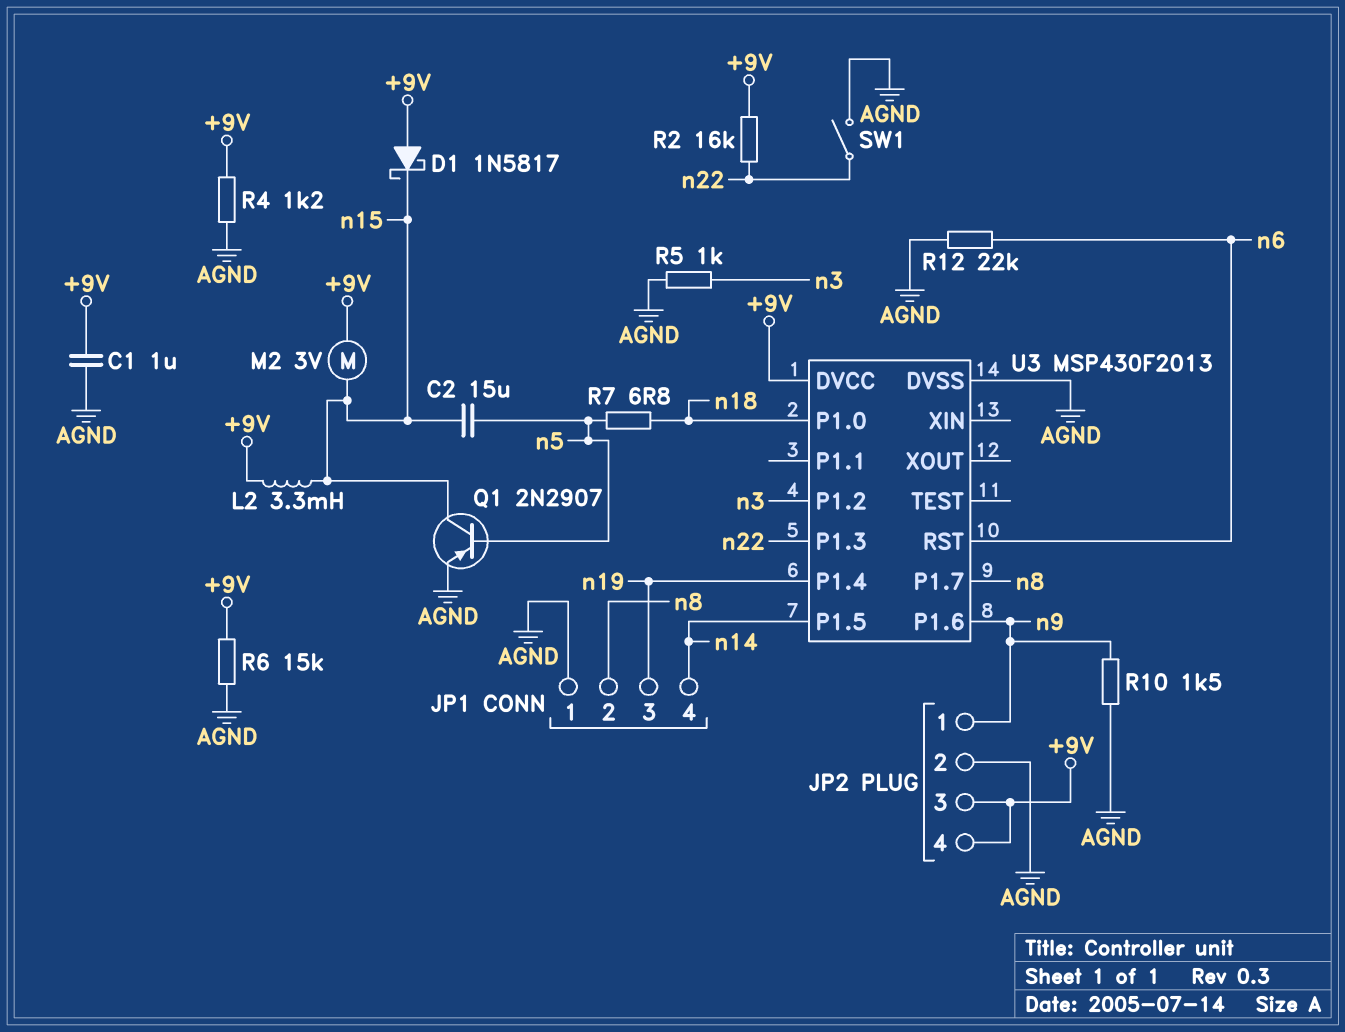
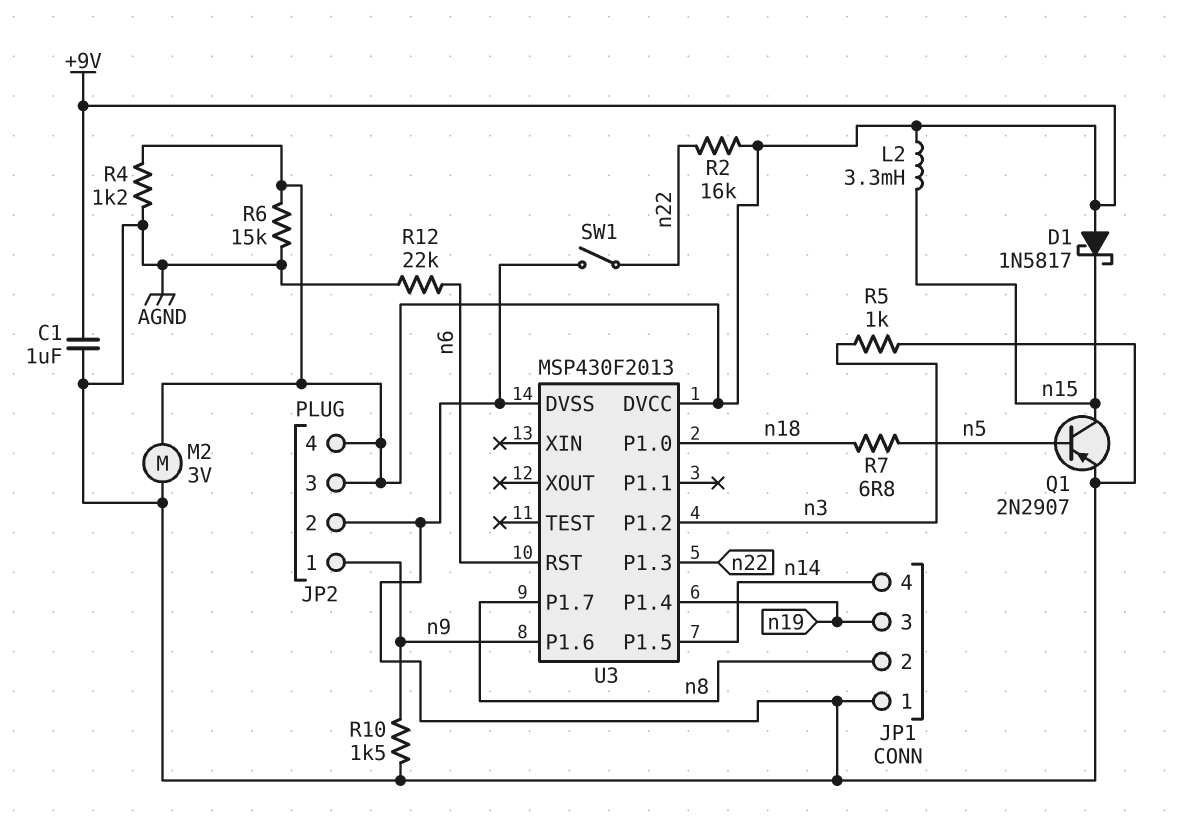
C2: 15uF (n5, n15) -> none
M2: motor 3V (+9V, n15) -> motor 3V (+9V, AGND)

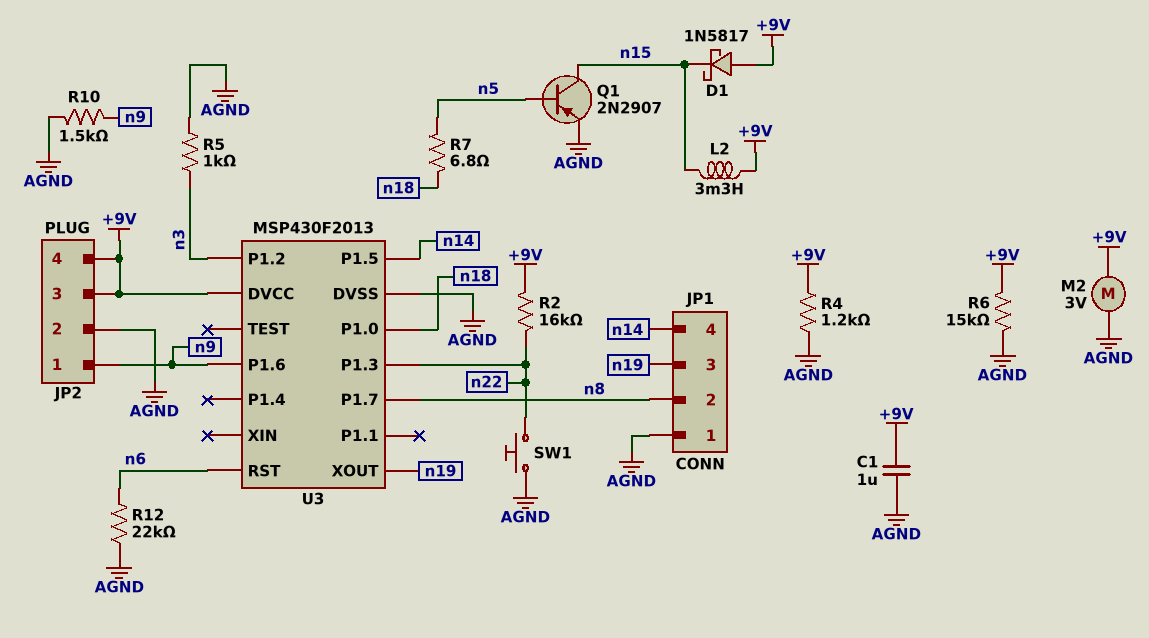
SW1: switch (AGND, n22) -> button (AGND, n22)
U3 pin P1.4: n19 -> none
U3 pin XOUT: none -> n19

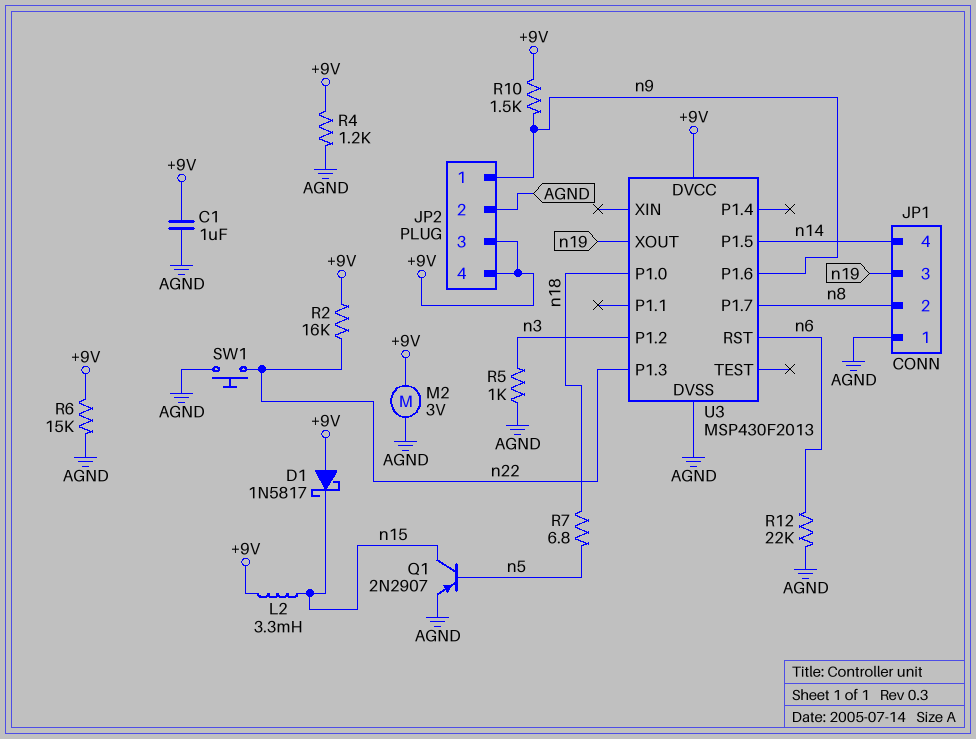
R10: 1.5k (AGND, n9) -> 1.5k (+9V, n9)

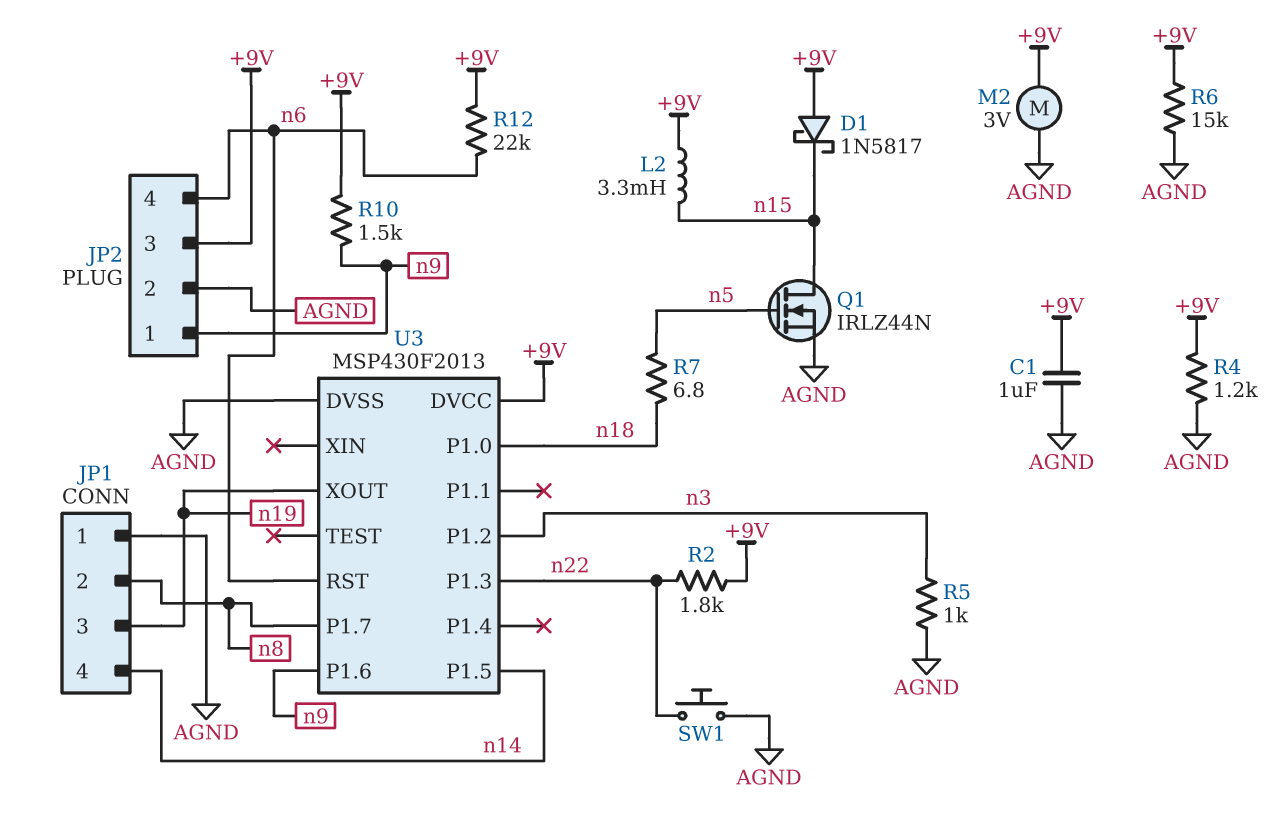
JP2 pin 4: +9V -> n6
Q1: PNP 2N2907 (B n5, C n15, E AGND) -> NMOS IRLZ44N (G n5, D n15, S AGND)
R2: 16k (+9V, n22) -> 1.8k (+9V, n22)
R12: 22k (AGND, n6) -> 22k (+9V, n6)

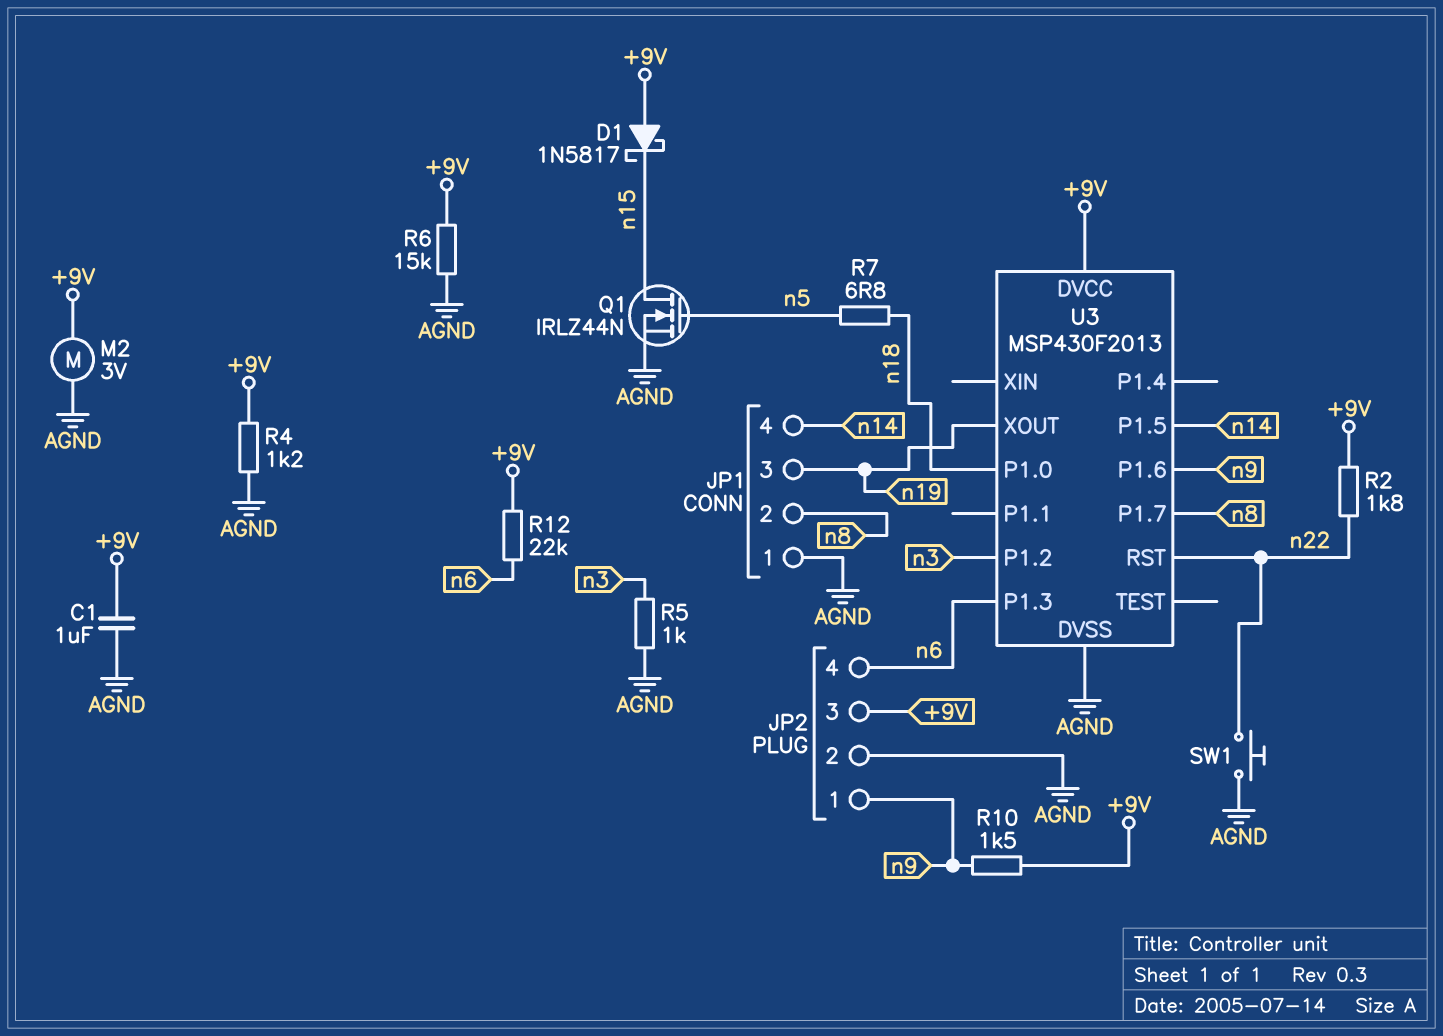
L2: 3.3mH (+9V, n15) -> none
U3 pin P1.3: n22 -> n6
U3 pin RST: n6 -> n22

